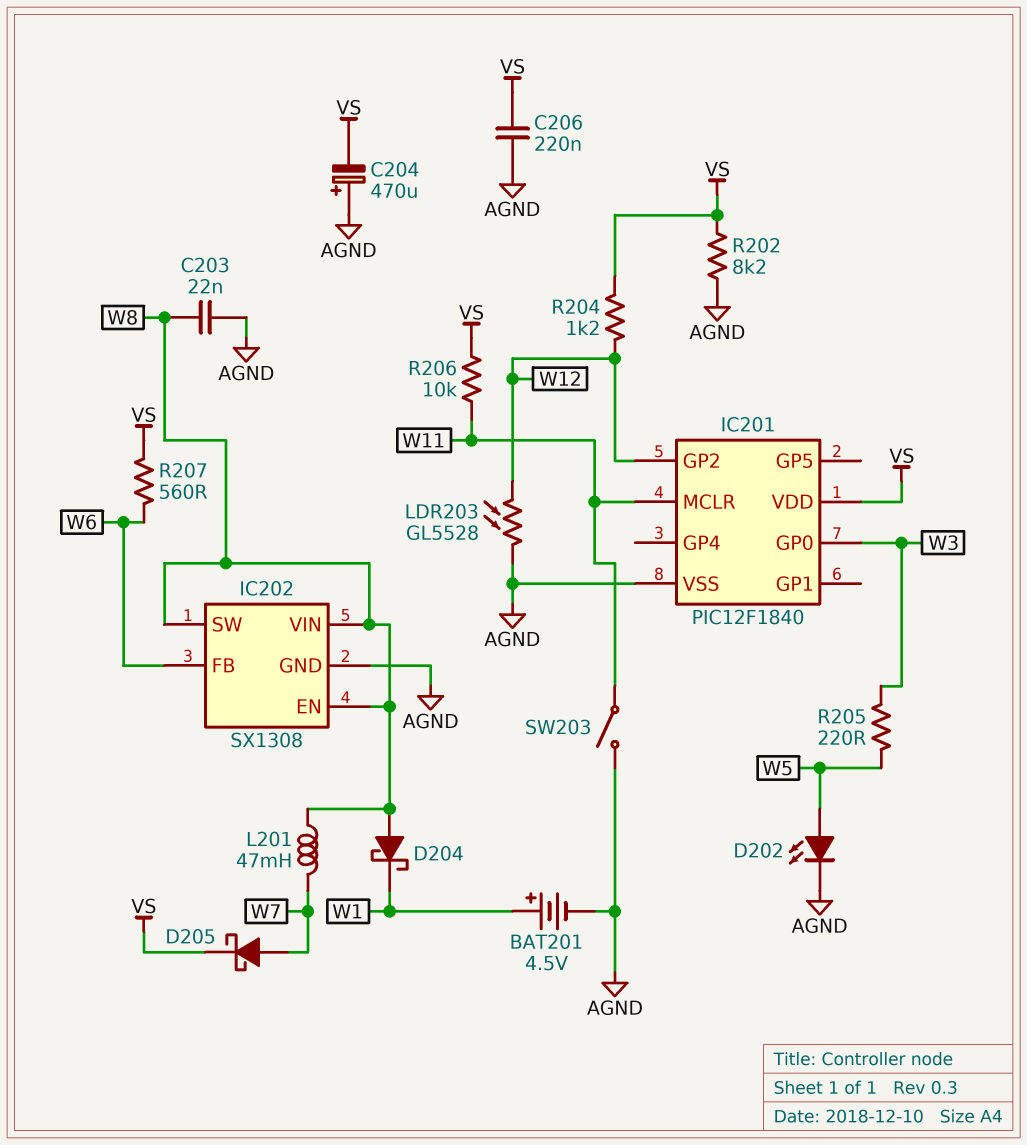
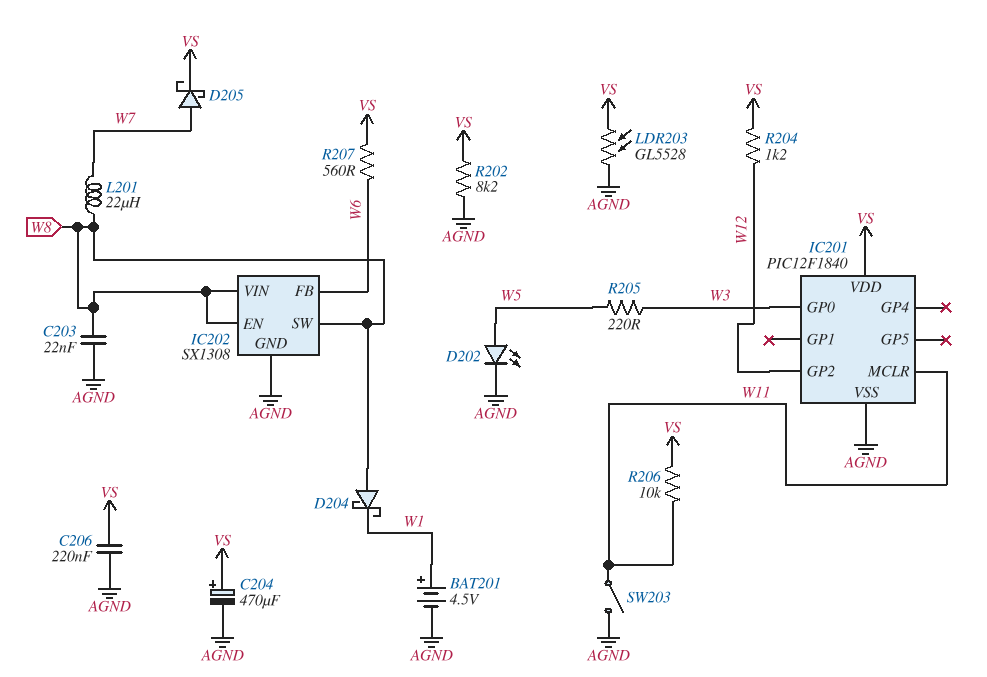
C204: 470uF (plus AGND, minus VS) -> 470uF (plus VS, minus AGND)
L201: 47mH (W7, W8) -> 22uH (W7, W8)
LDR203: GL5528 (AGND, W12) -> GL5528 (AGND, VS)

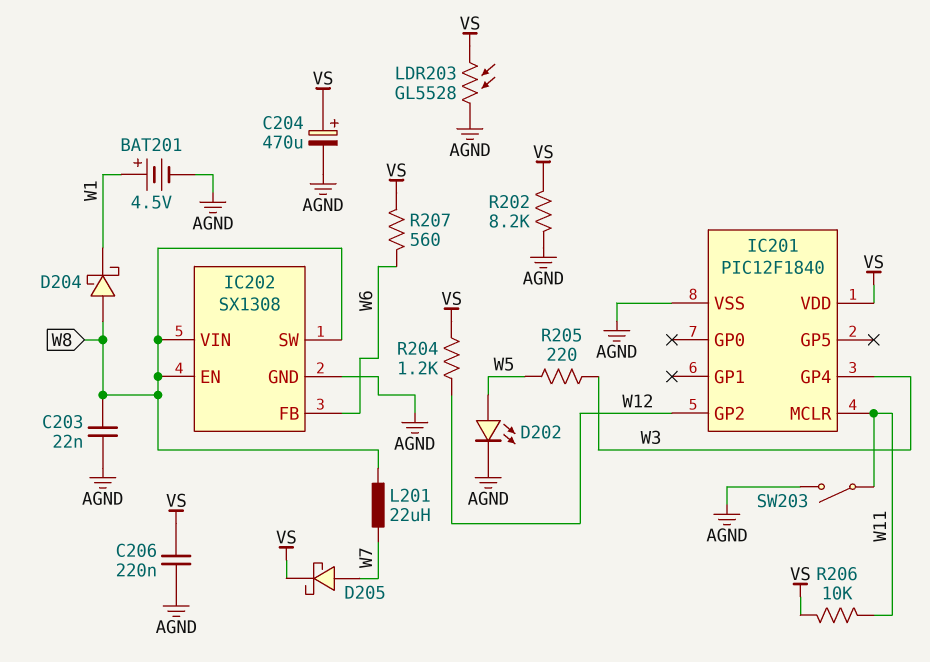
IC201 pin GP0: W3 -> none
IC201 pin GP4: none -> W3

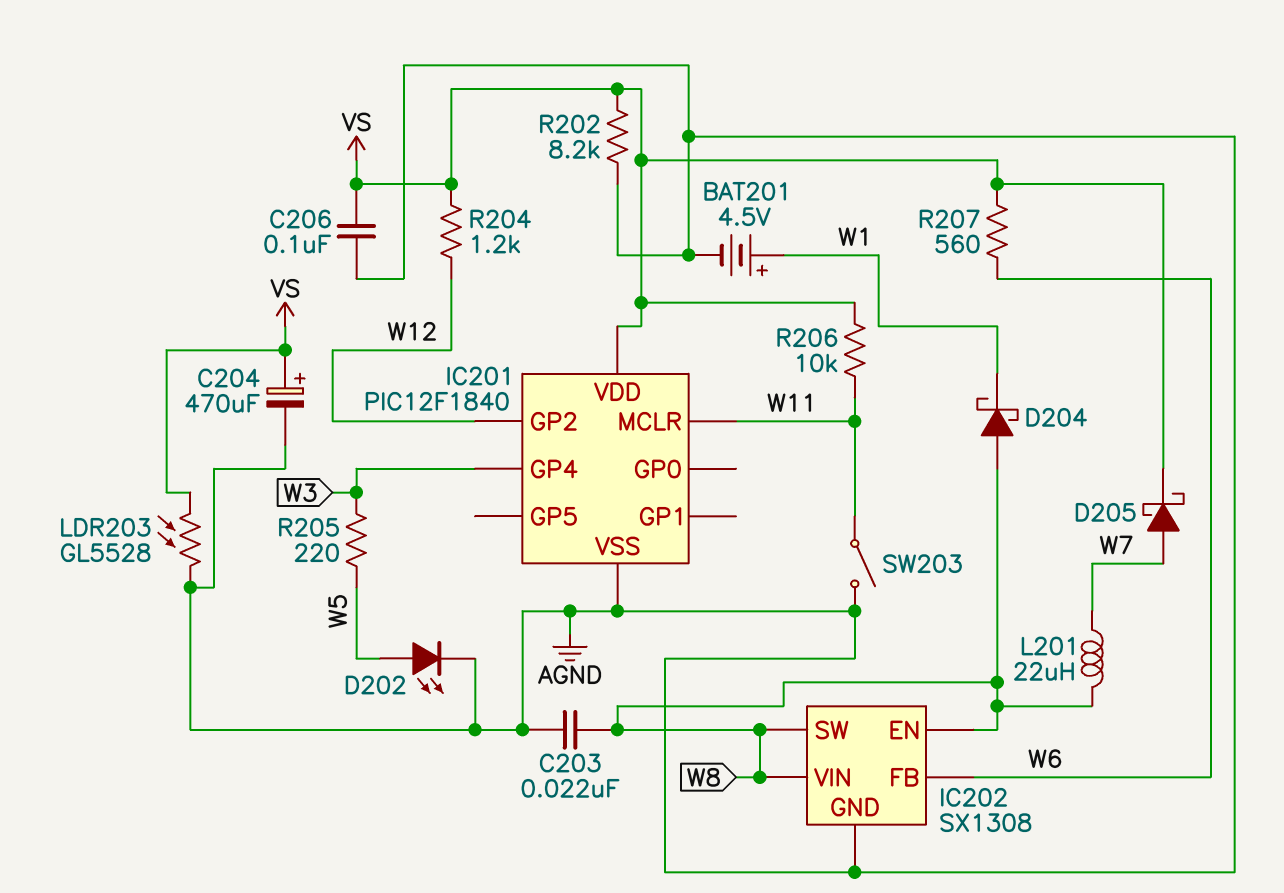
C206: 220nF (AGND, VS) -> 100nF (AGND, VS)

